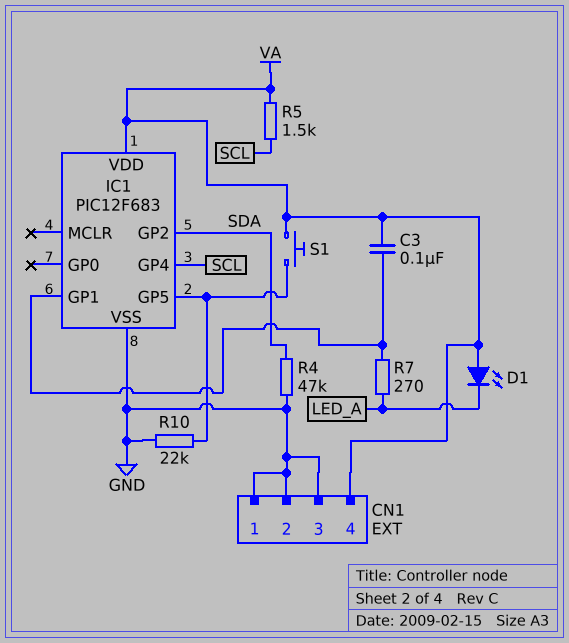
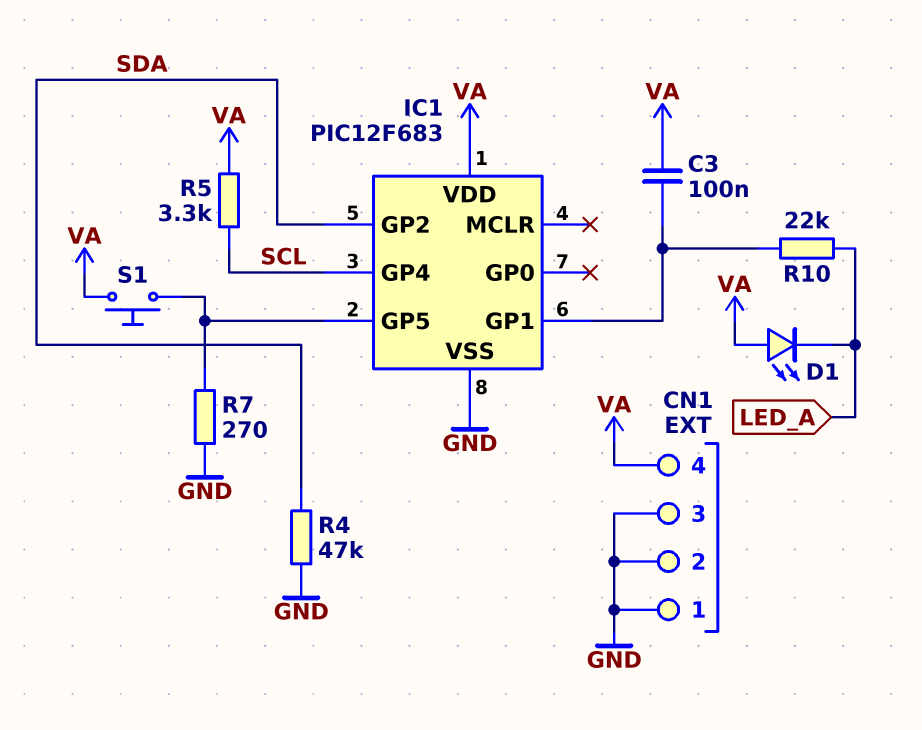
R5: 1.5k (SCL, VA) -> 3.3k (SCL, VA)
R7: 270 (IC1/GP1, LED_A) -> 270 (GND, IC1/GP5)
R10: 22k (GND, IC1/GP5) -> 22k (IC1/GP1, LED_A)

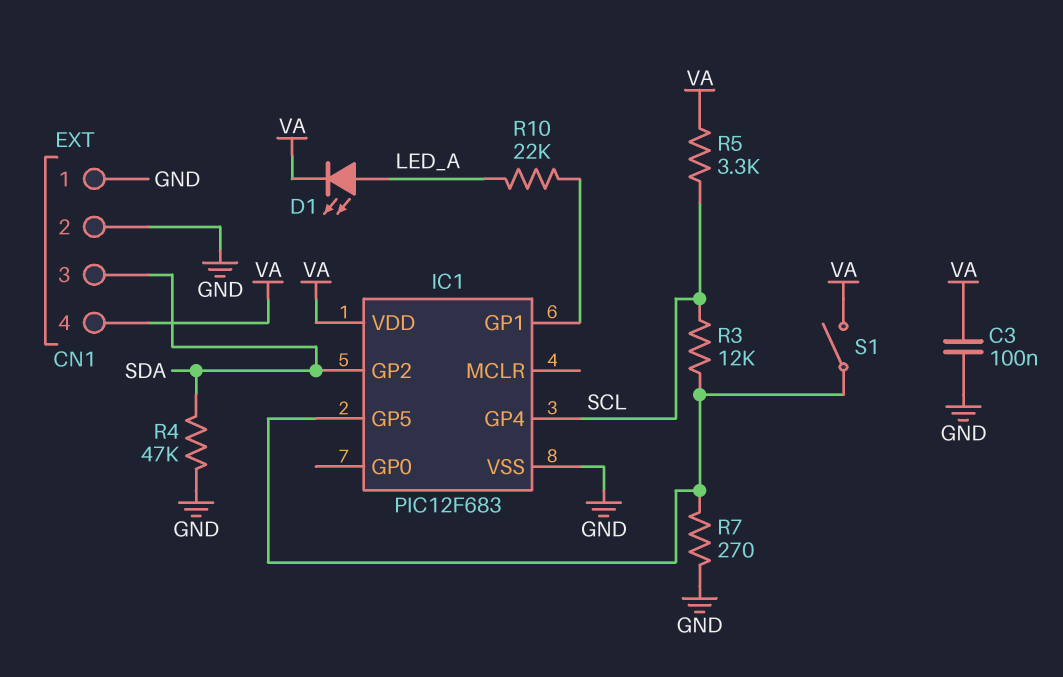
C3: 100nF (IC1/GP1, VA) -> 100nF (GND, VA)
CN1 pin 3: GND -> SDA
D1: LED (A VA, K LED_A) -> LED (A LED_A, K VA)
R3: none -> 12k (IC1/GP5, SCL)
S1: button (IC1/GP5, VA) -> switch (IC1/GP5, VA)

